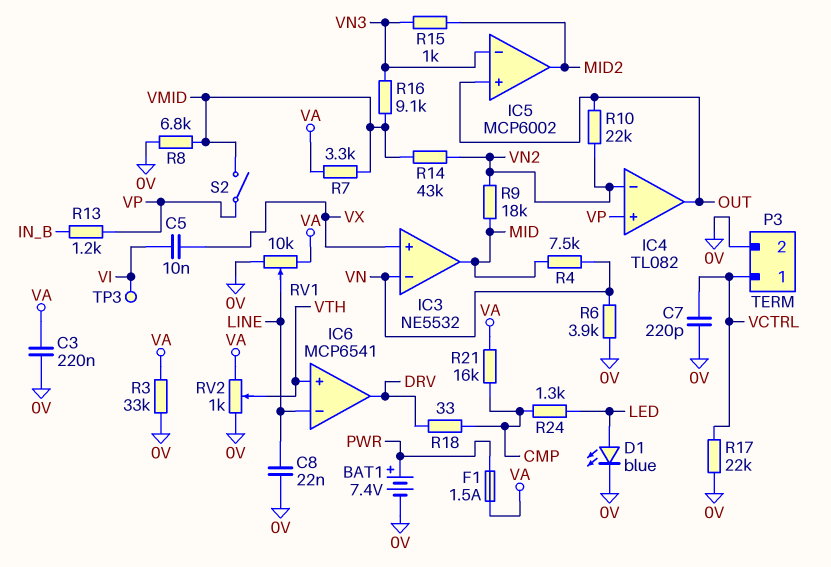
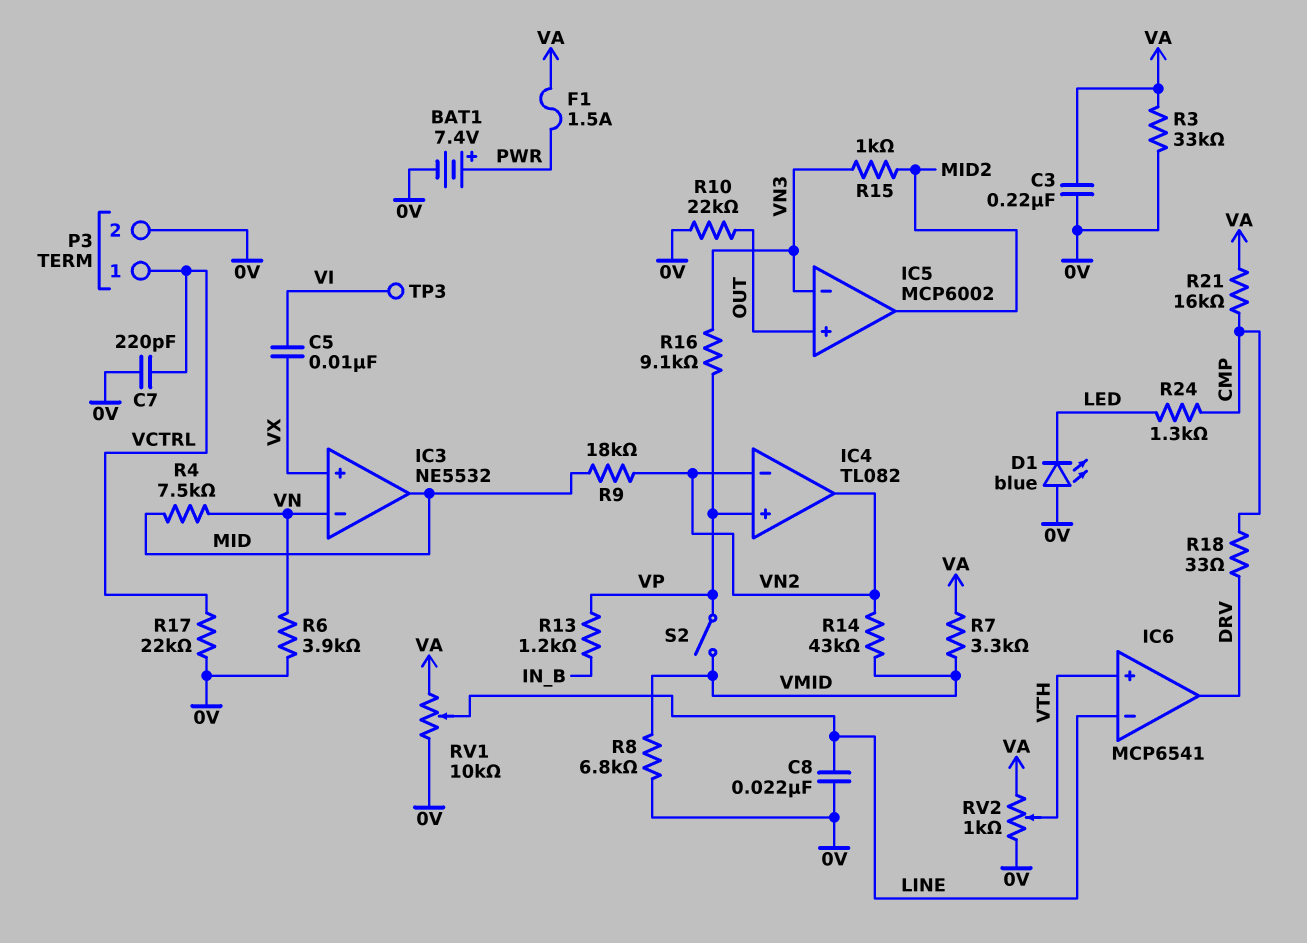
D1: LED blue (A LED, K 0V) -> LED blue (A 0V, K LED)
IC4 pin out: OUT -> VN2
R10: 22k (OUT, VN2) -> 22k (0V, OUT)
R16: 9.1k (VMID, VN3) -> 9.1k (VN3, VP)

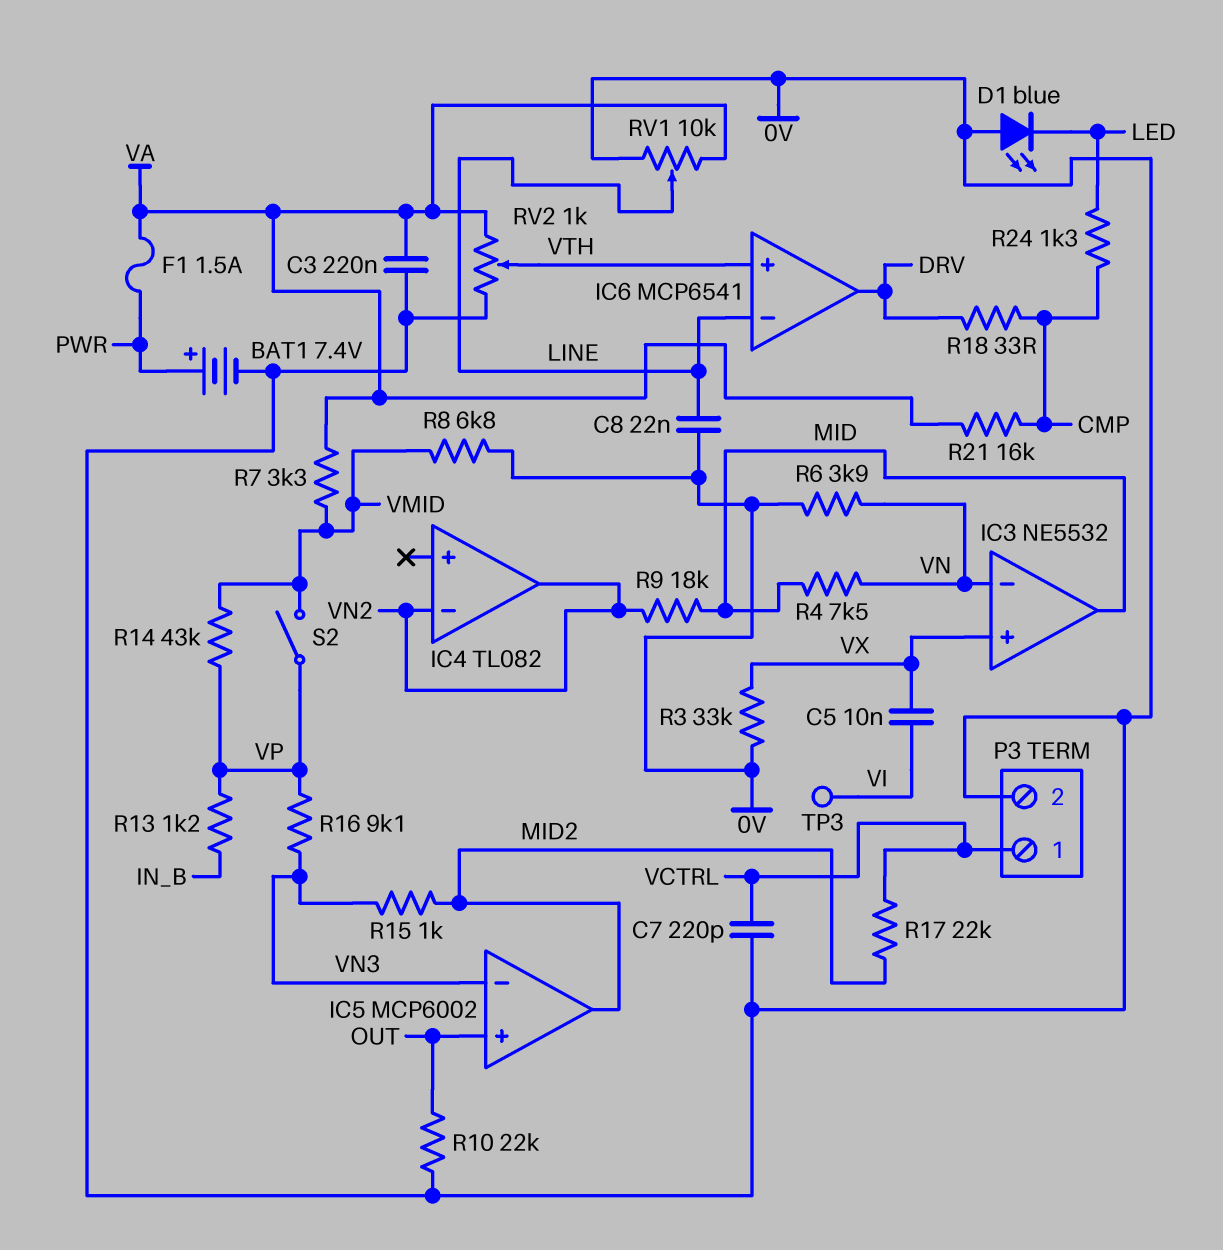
IC4 pin in+: VP -> none
R3: 33k (0V, VA) -> 33k (0V, VX)
R14: 43k (VMID, VN2) -> 43k (VMID, VP)
R17: 22k (0V, VCTRL) -> 22k (MID2, VCTRL)

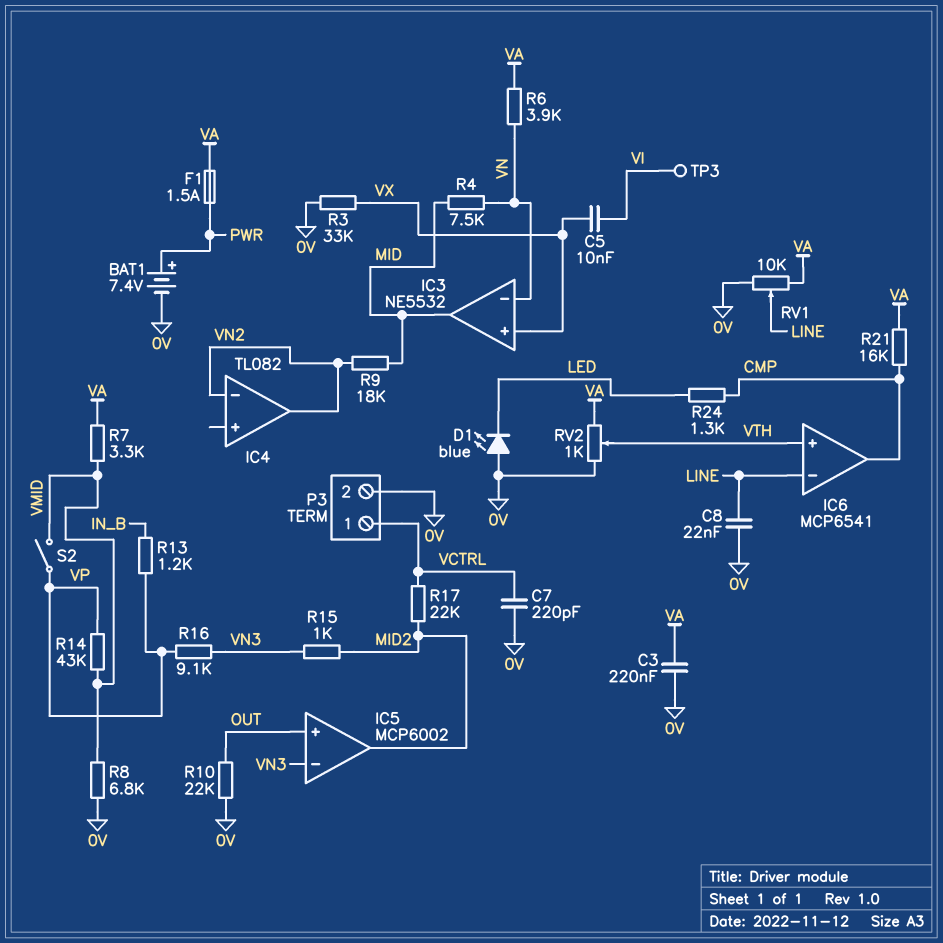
IC6 pin out: DRV -> CMP
R6: 3.9k (0V, VN) -> 3.9k (VA, VN)
R18: 33 (CMP, DRV) -> none

